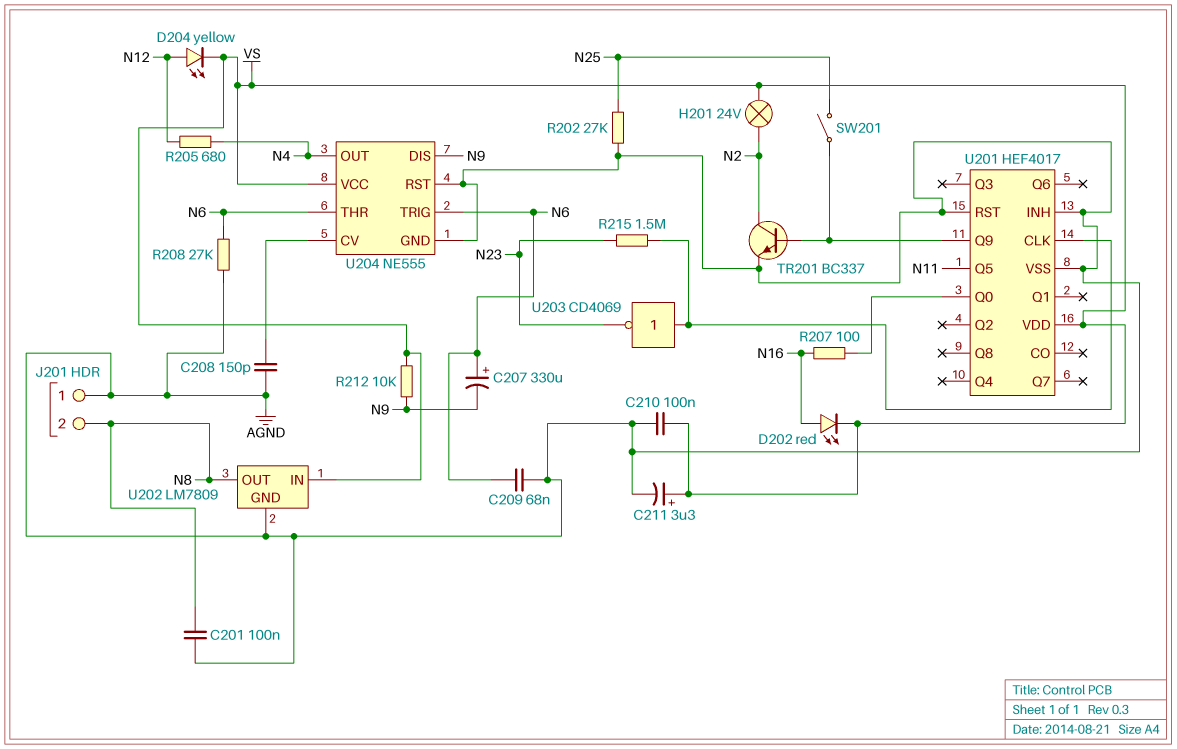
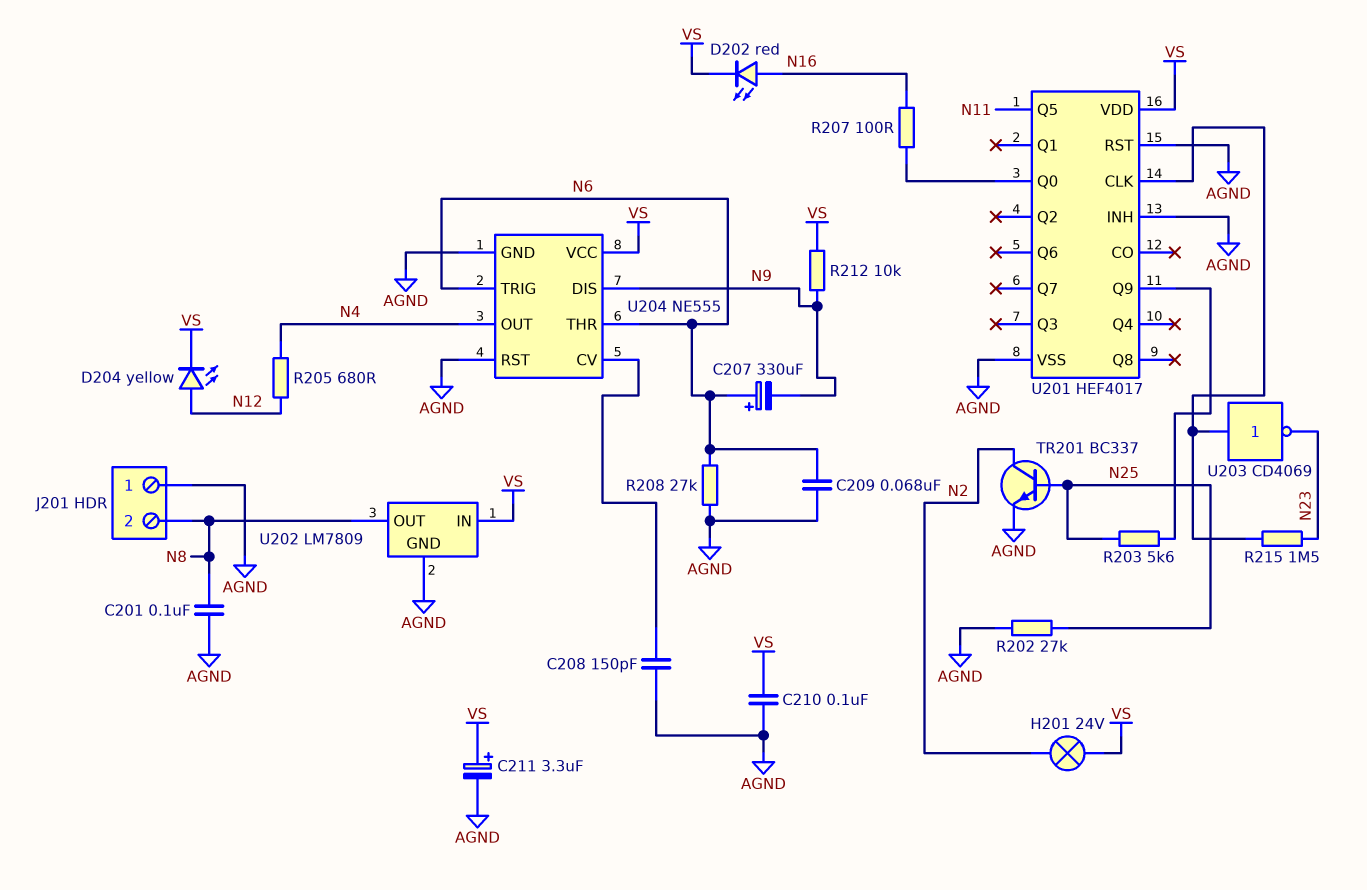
R203: none -> 5.6k (N25, U201/Q9)
SW201: switch (N25, U201/Q9) -> none
TR201: NPN BC337 (B U201/Q9, C N2, E AGND) -> NPN BC337 (B N25, C N2, E AGND)

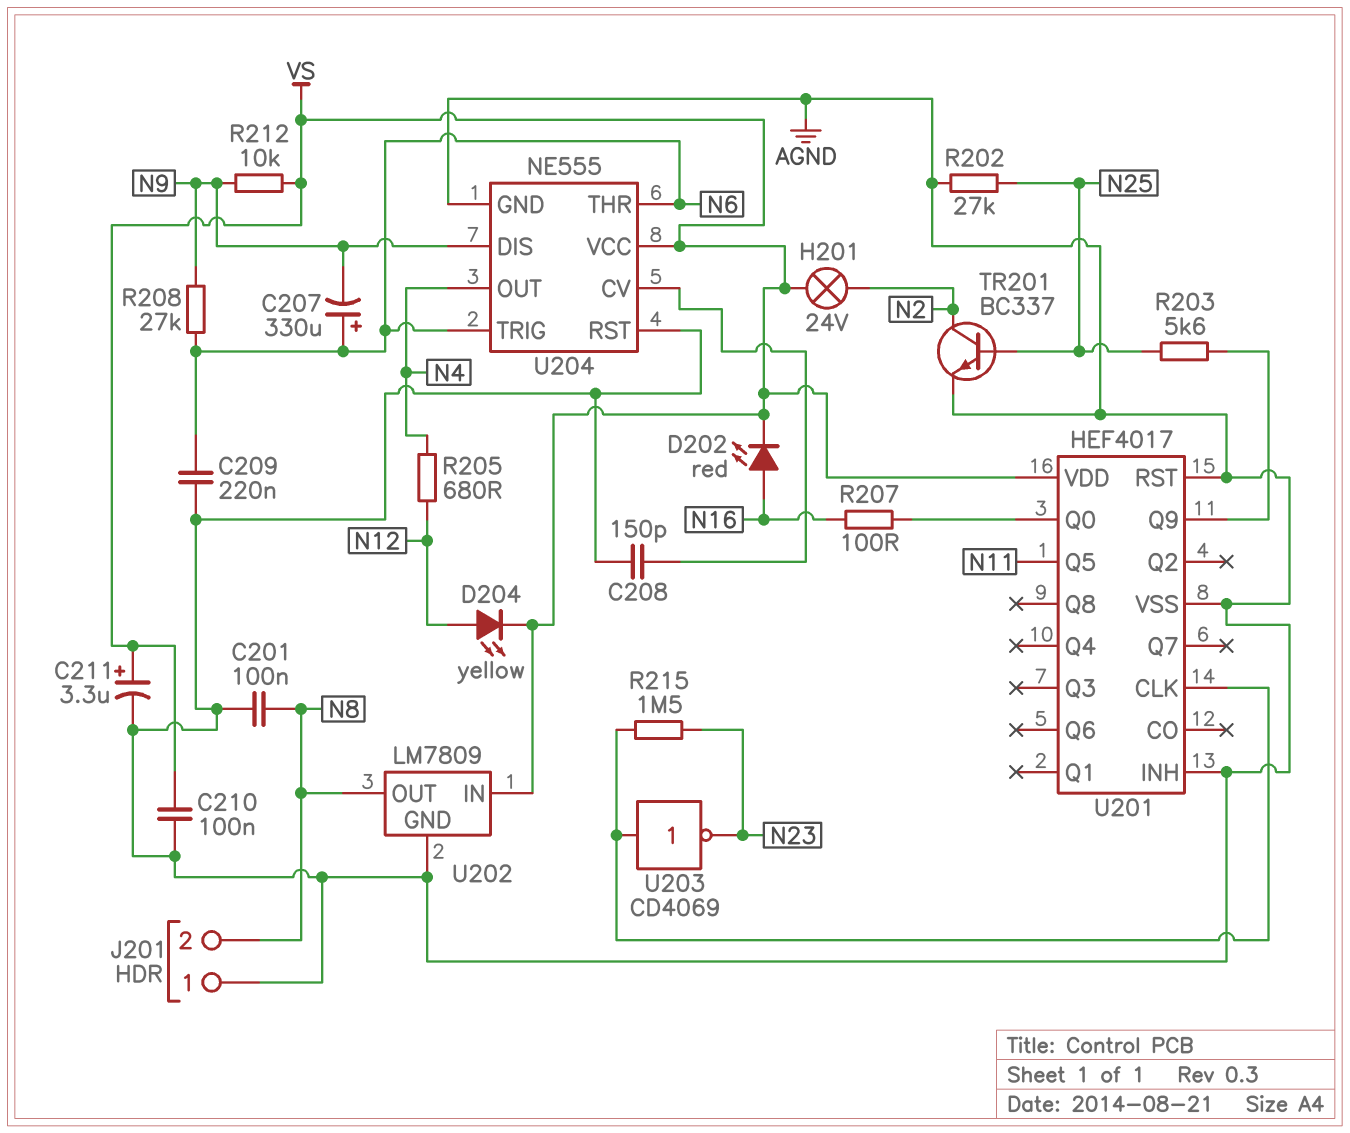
C209: 68nF (AGND, N6) -> 220nF (AGND, N6)
R208: 27k (AGND, N6) -> 27k (N6, N9)

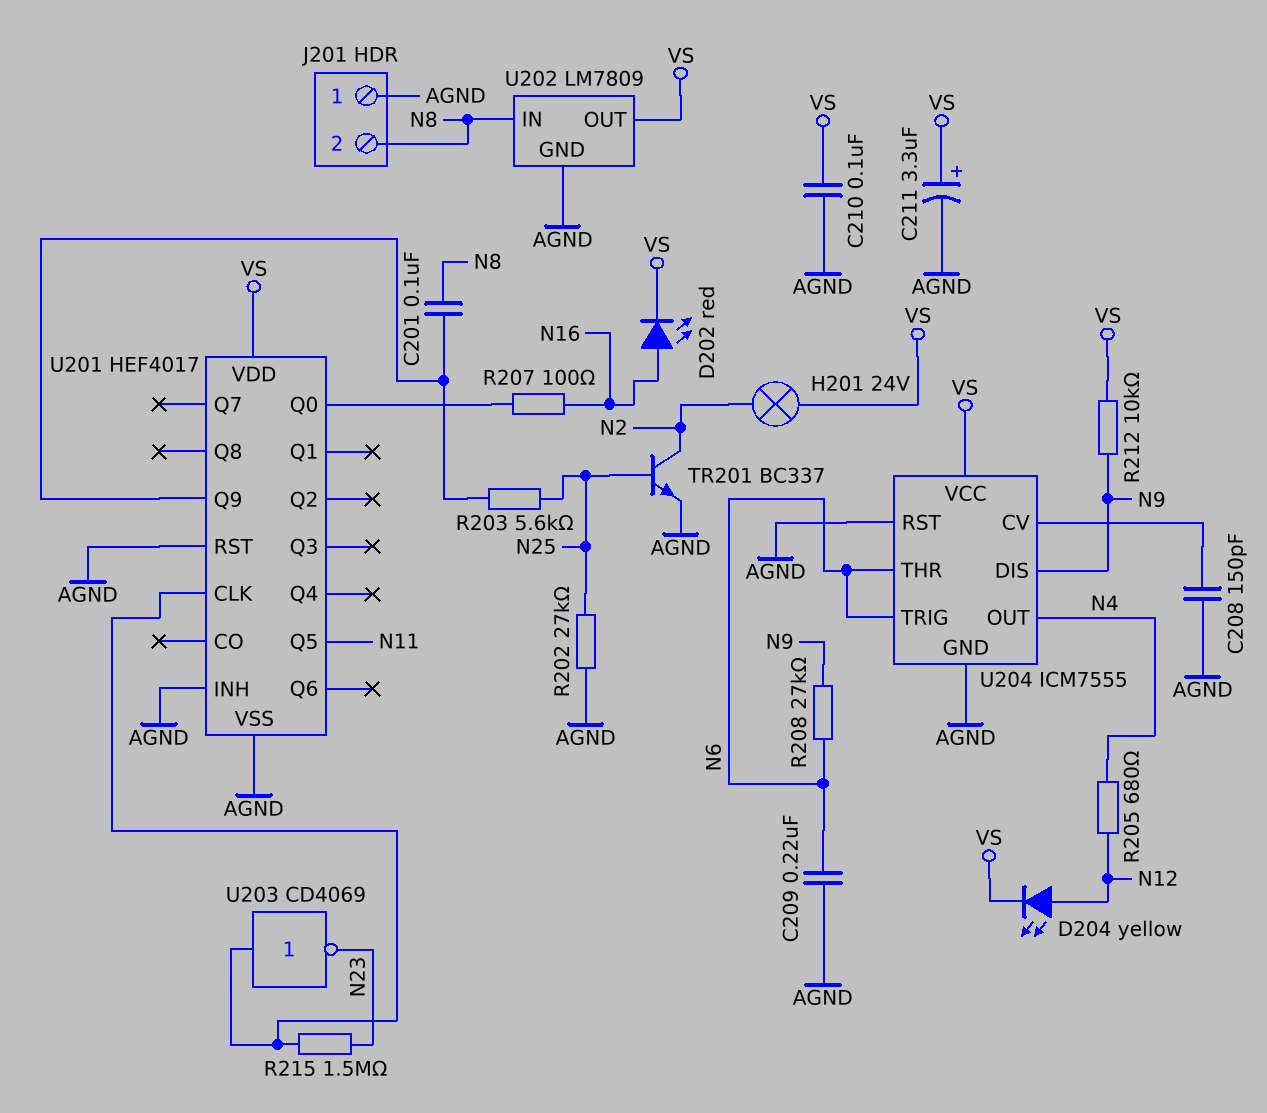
C201: 100nF (AGND, N8) -> 100nF (N8, U201/Q9)
C207: 330uF (plus N6, minus N9) -> none
U202 pin IN: VS -> N8
U202 pin OUT: N8 -> VS
U204: NE555 -> ICM7555

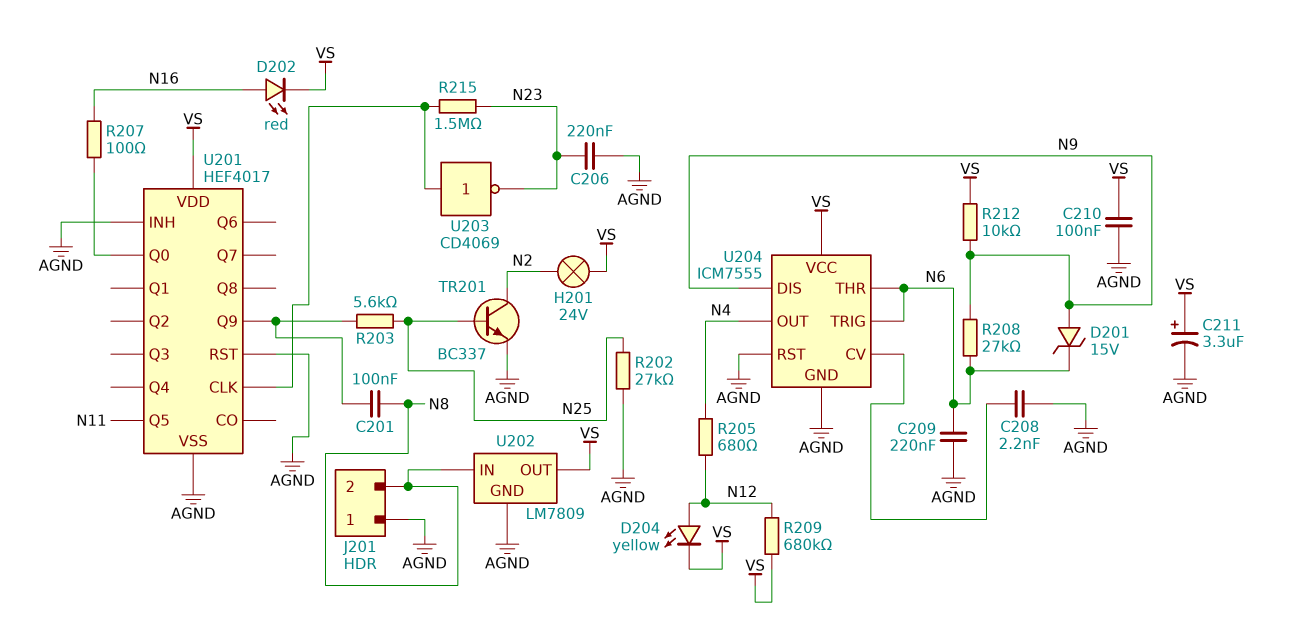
C206: none -> 220nF (AGND, N23)
C208: 150pF (AGND, U204/CV) -> 2.2nF (AGND, U204/CV)
D201: none -> zener 15V (A N9, K N6)
R209: none -> 680k (N12, VS)

